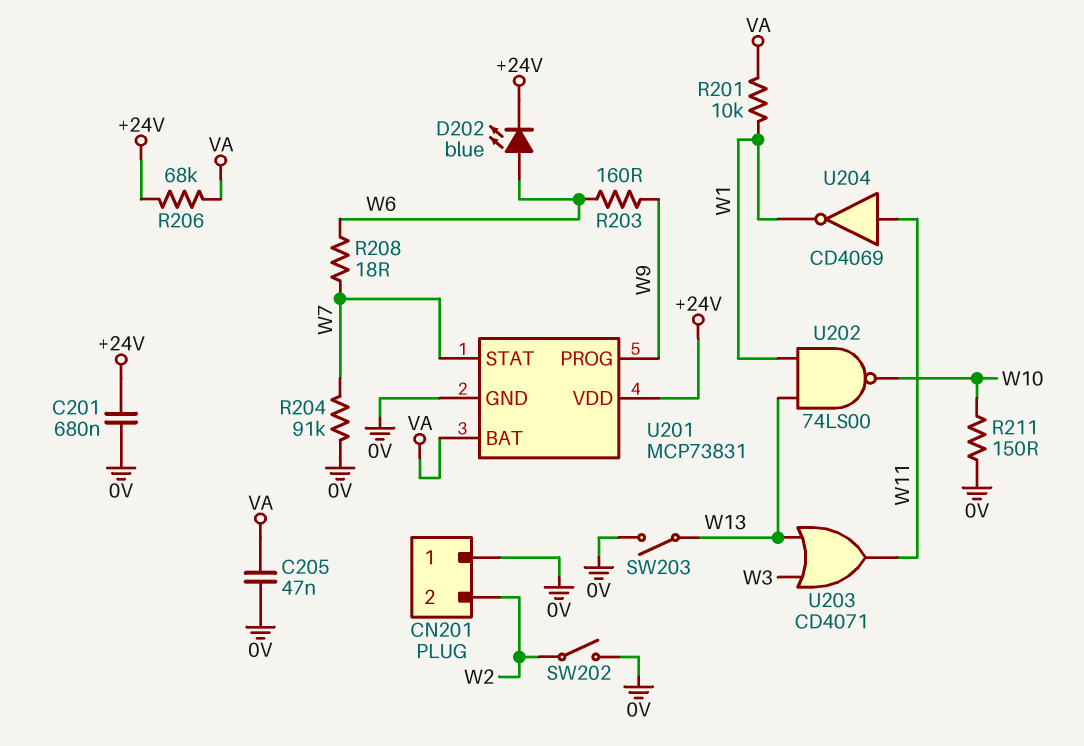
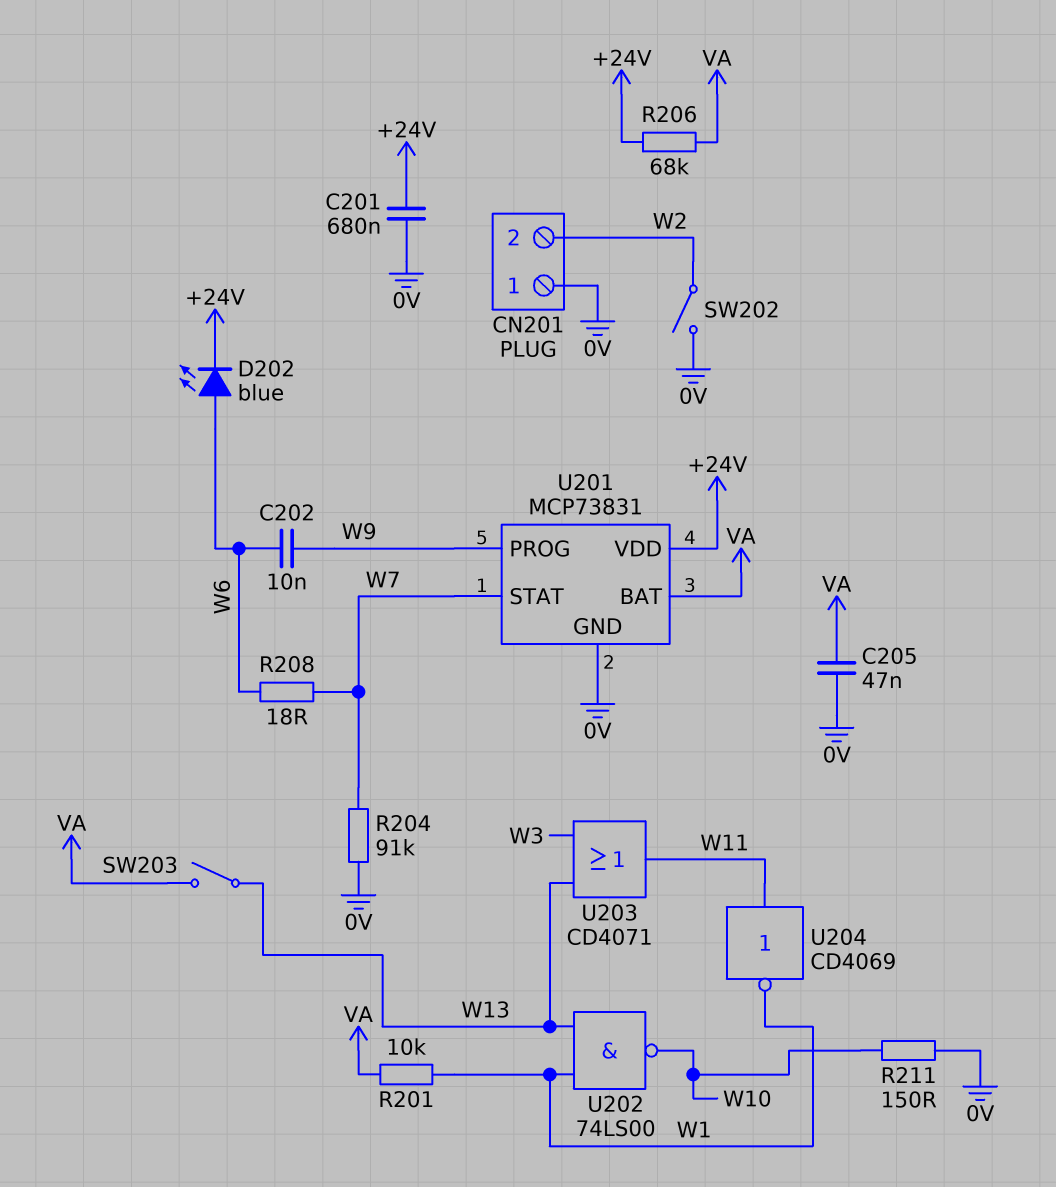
C202: none -> 10nF (W6, W9)
R203: 160 (W6, W9) -> none
SW203: switch (0V, W13) -> switch (VA, W13)

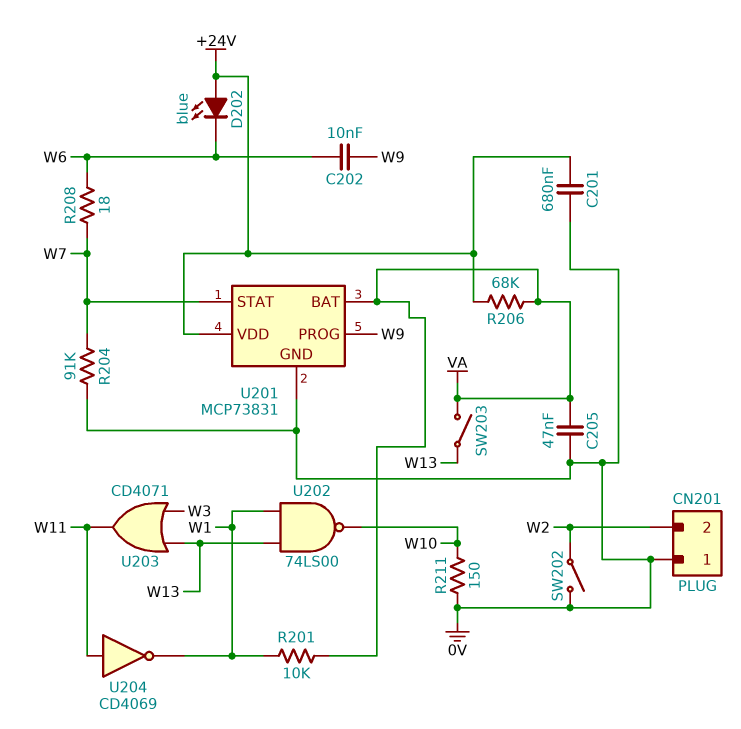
D202: LED blue (A W6, K +24V) -> LED blue (A +24V, K W6)

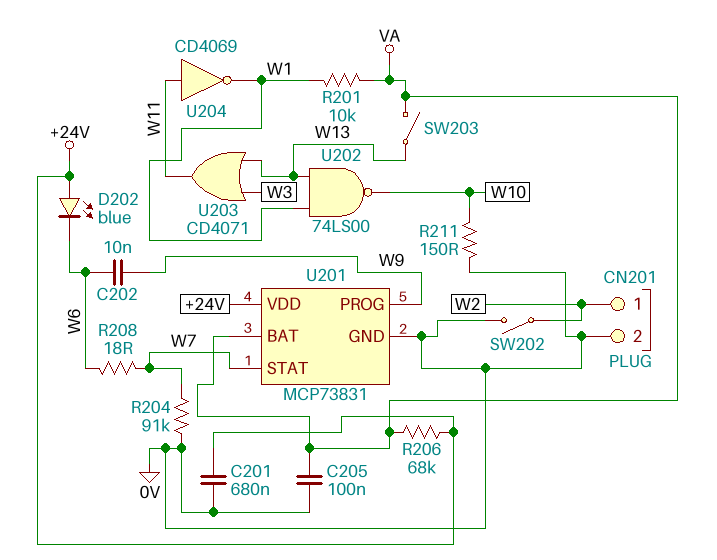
C205: 47nF (0V, VA) -> 100nF (0V, VA)
CN201 pin 1: 0V -> W2
CN201 pin 2: W2 -> 0V

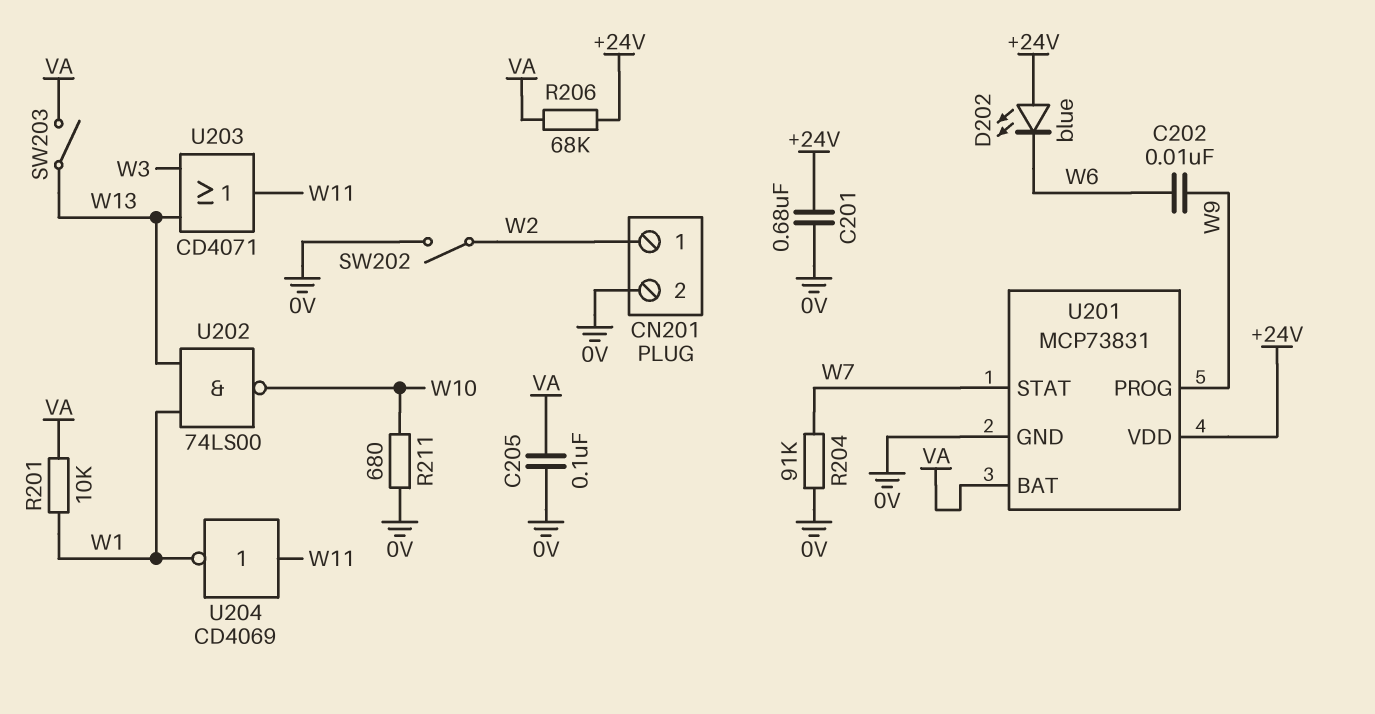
R208: 18 (W6, W7) -> none
R211: 150 (0V, W10) -> 680 (0V, W10)

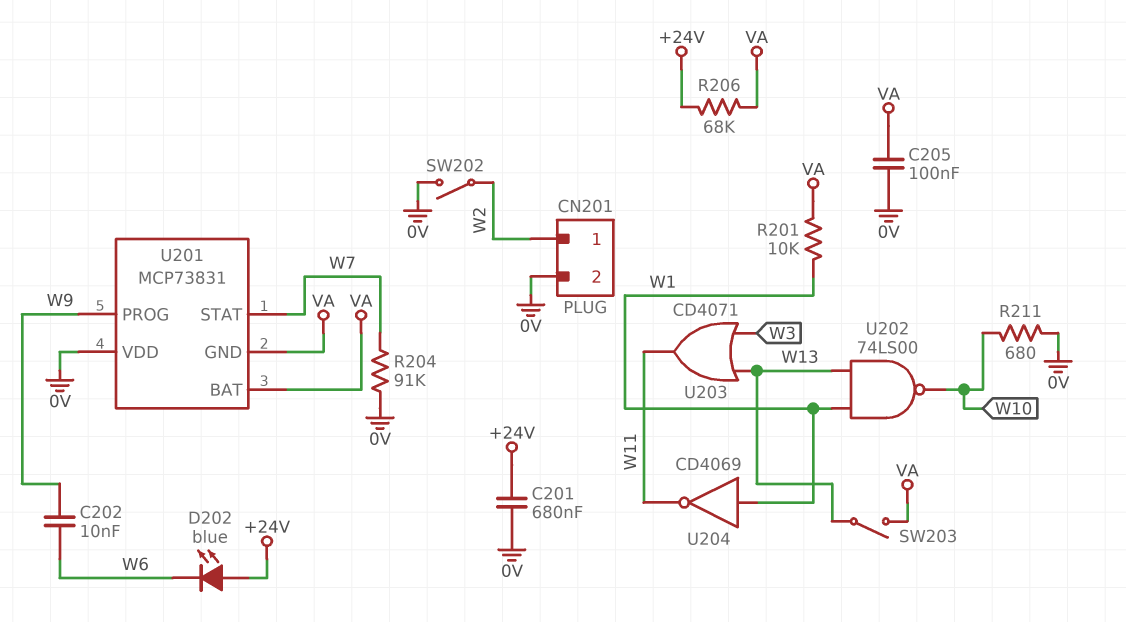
U201 pin GND: 0V -> VA
U201 pin VDD: +24V -> 0V
U204: NOT CD4069 (in W11, out W1) -> NOT CD4069 (in W1, out W11)

